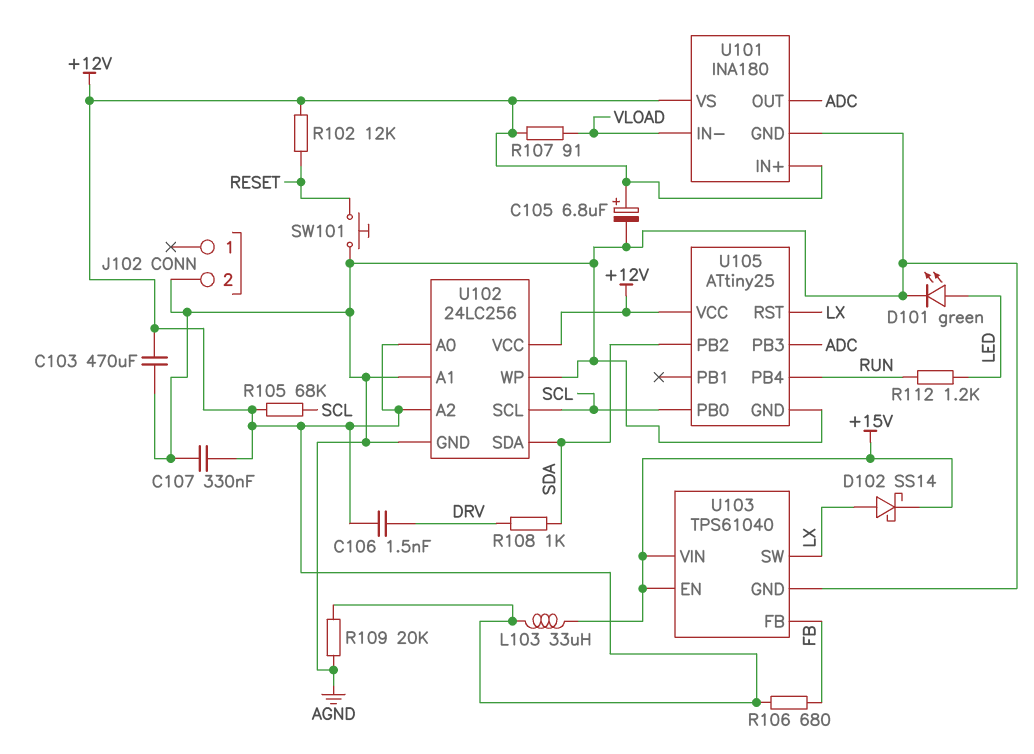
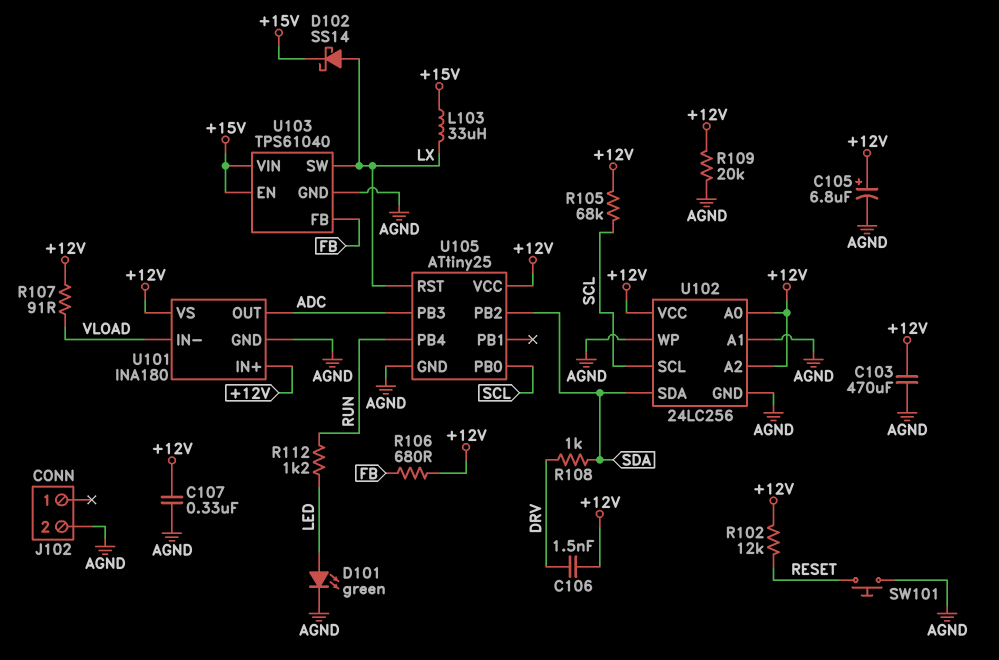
L103: 33uH (+12V, +15V) -> 33uH (+15V, LX)

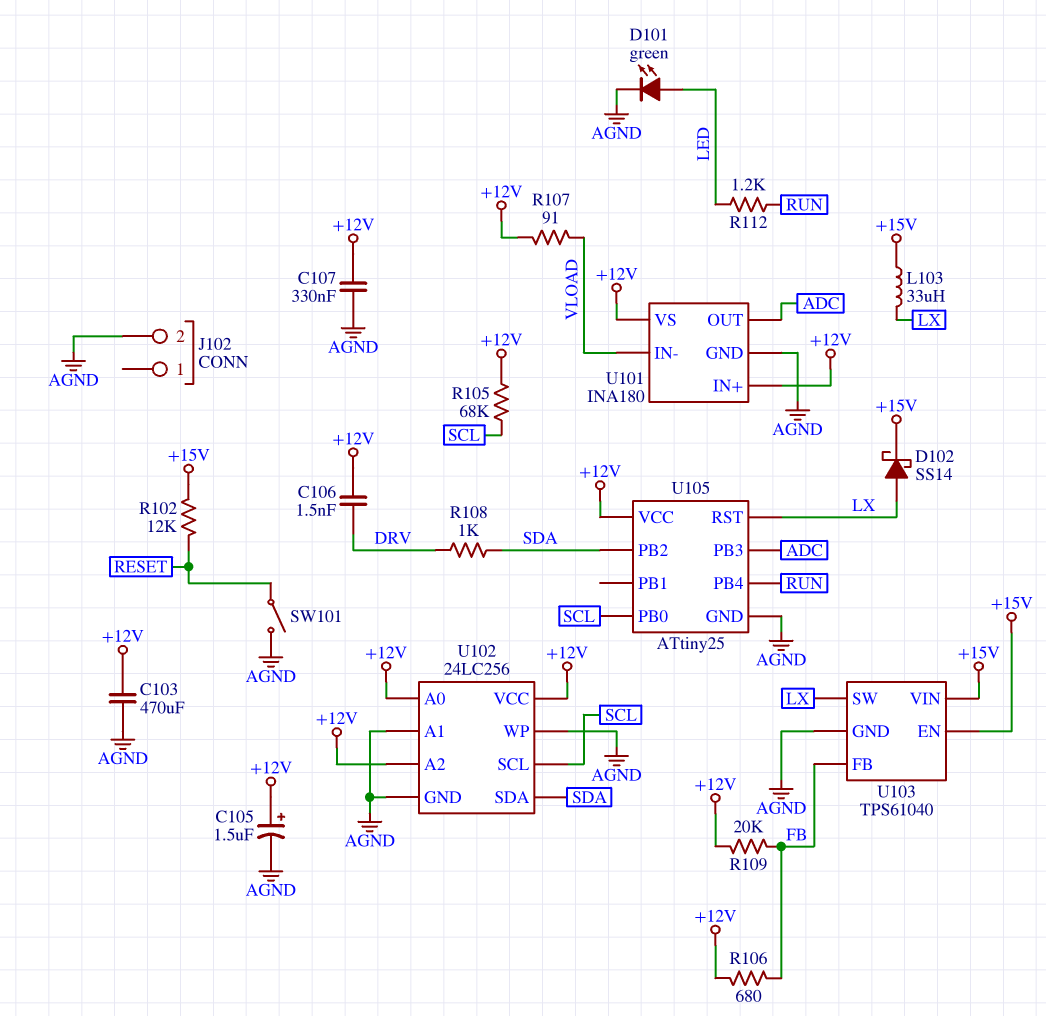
C105: 6.8uF (plus +12V, minus AGND) -> 1.5uF (plus +12V, minus AGND)
R102: 12k (+12V, RESET) -> 12k (+15V, RESET)
R109: 20k (+12V, AGND) -> 20k (+12V, FB)
SW101: button (AGND, RESET) -> switch (AGND, RESET)

